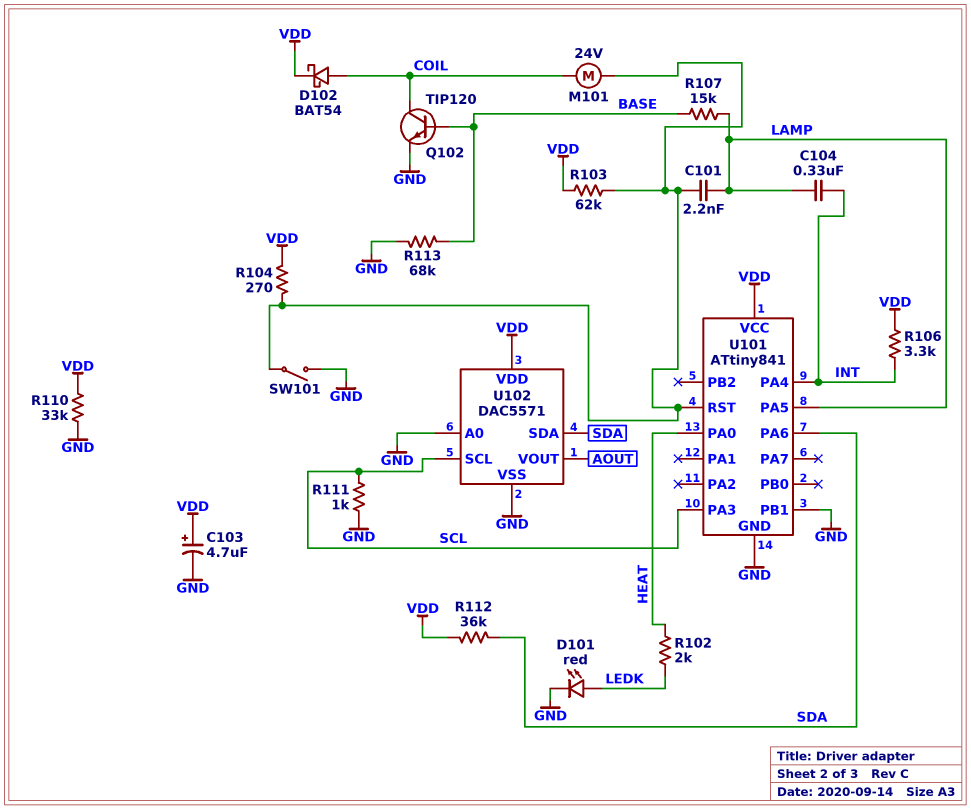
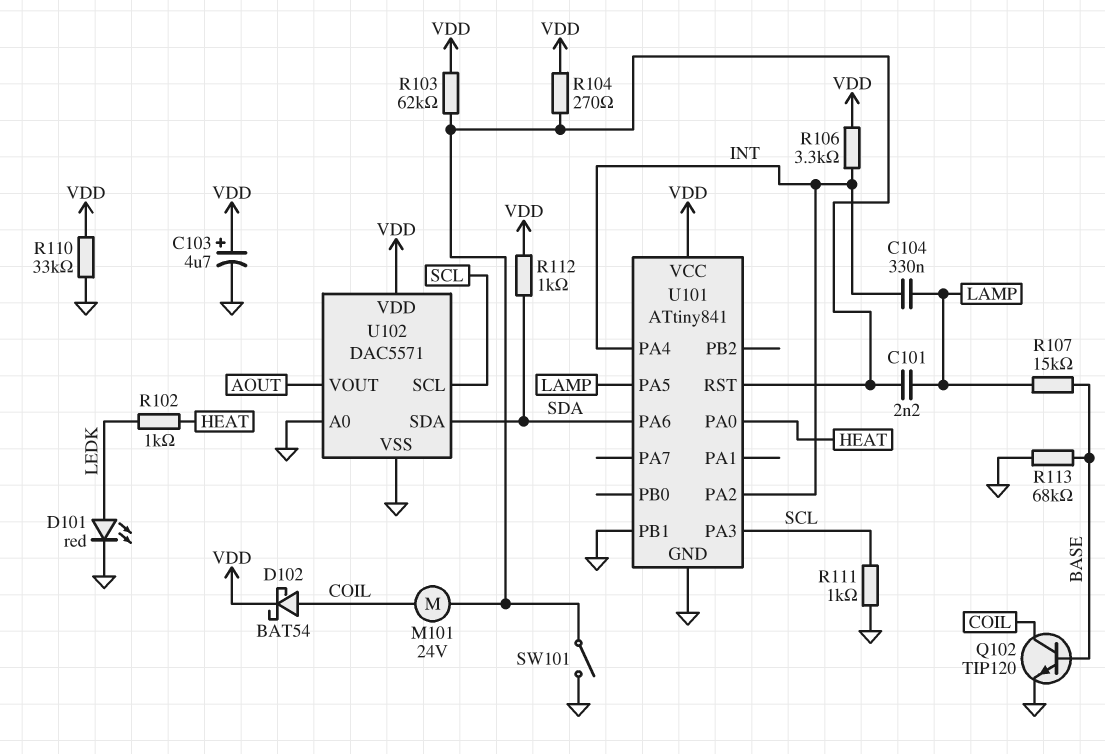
R102: 2k (HEAT, LEDK) -> 1k (HEAT, LEDK)
R112: 36k (SDA, VDD) -> 1k (SDA, VDD)
U101 pin PA2: none -> INT

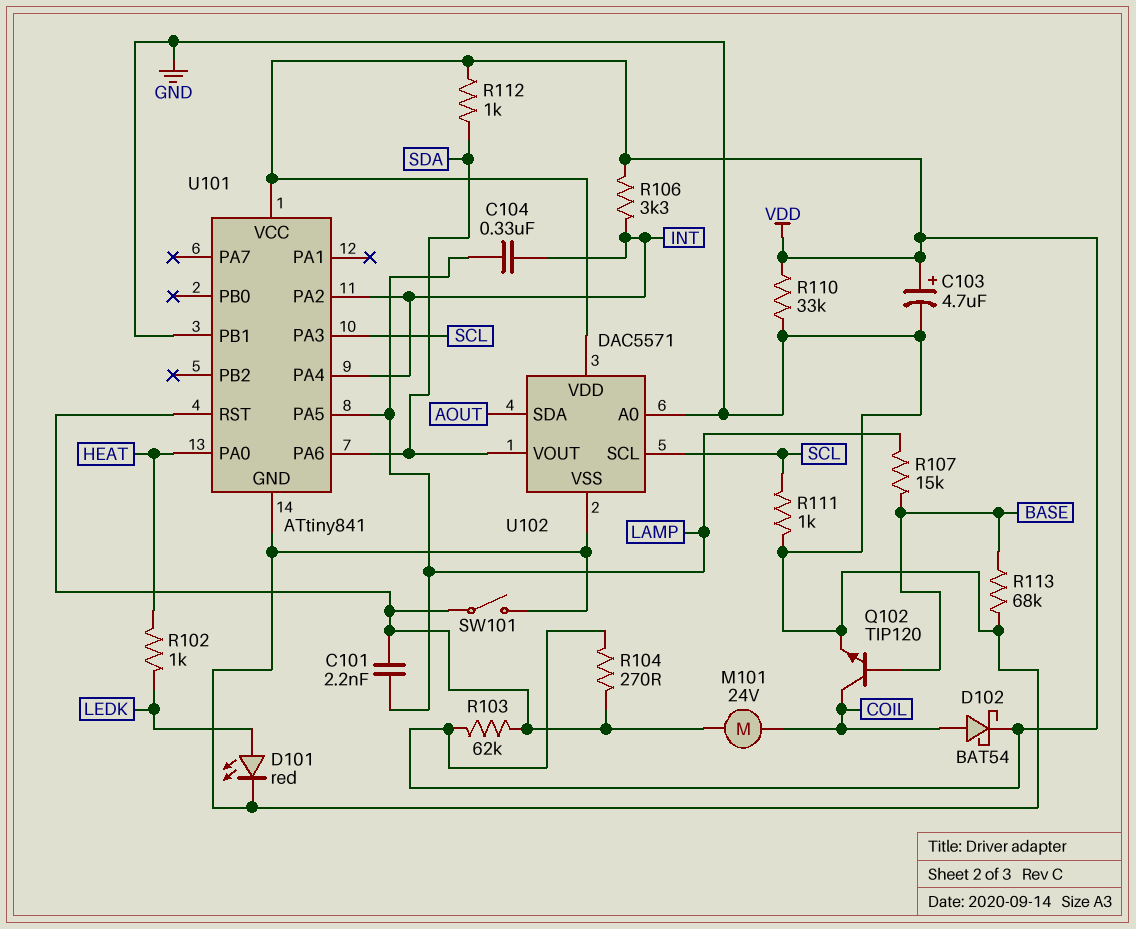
U102 pin SDA: SDA -> AOUT
U102 pin VOUT: AOUT -> SDA

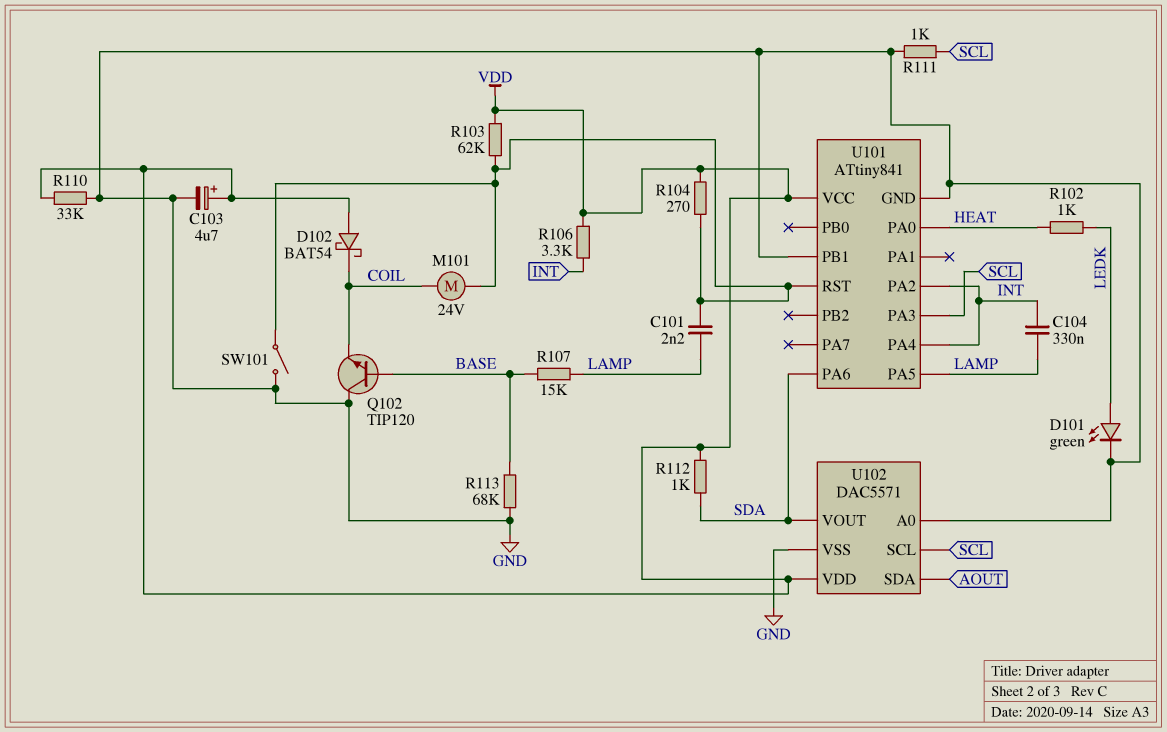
D101: LED red (A LEDK, K GND) -> LED green (A LEDK, K GND)
D102: schottky BAT54 (A COIL, K VDD) -> schottky BAT54 (A VDD, K COIL)
Q102: NPN TIP120 (B BASE, C COIL, E GND) -> NPN TIP120 (B BASE, C GND, E COIL)

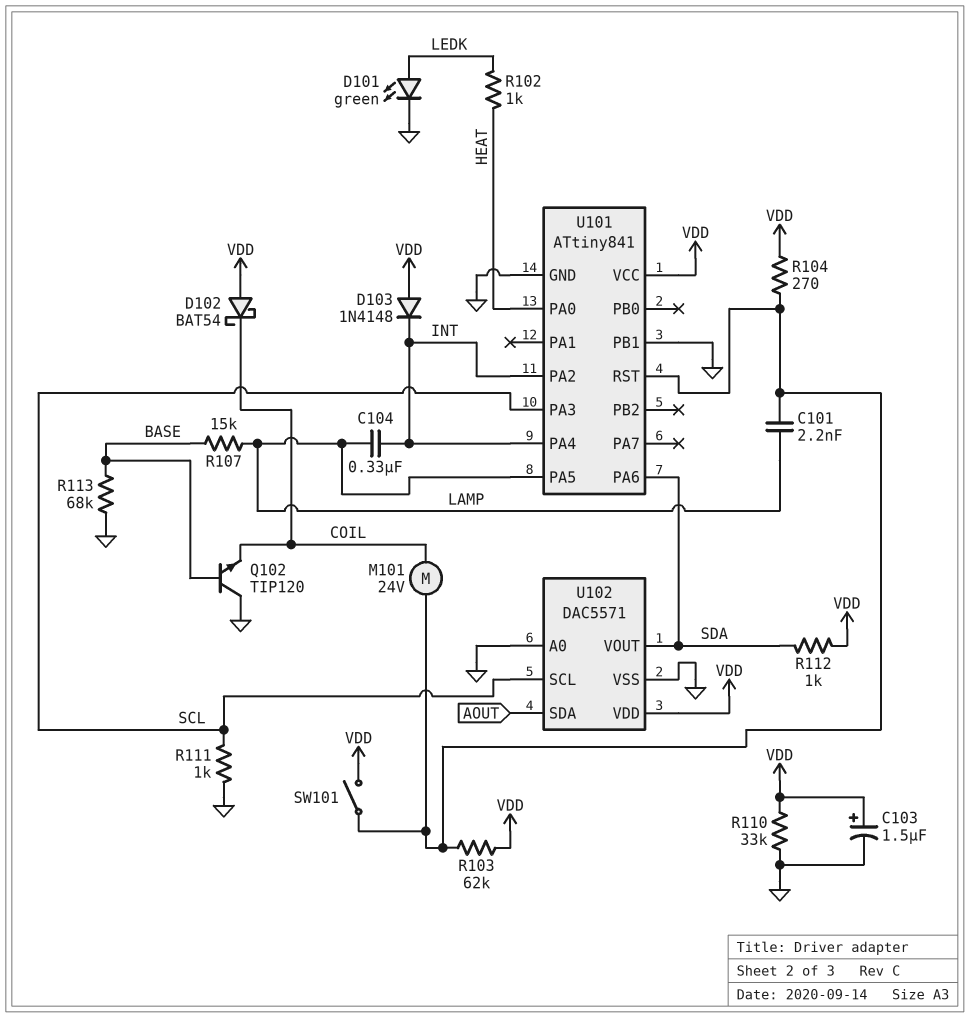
C103: 4.7uF (plus VDD, minus GND) -> 1.5uF (plus VDD, minus GND)
D103: none -> diode 1N4148 (A VDD, K INT)
R106: 3.3k (INT, VDD) -> none
SW101: switch (GND, U101/RST) -> switch (U101/RST, VDD)

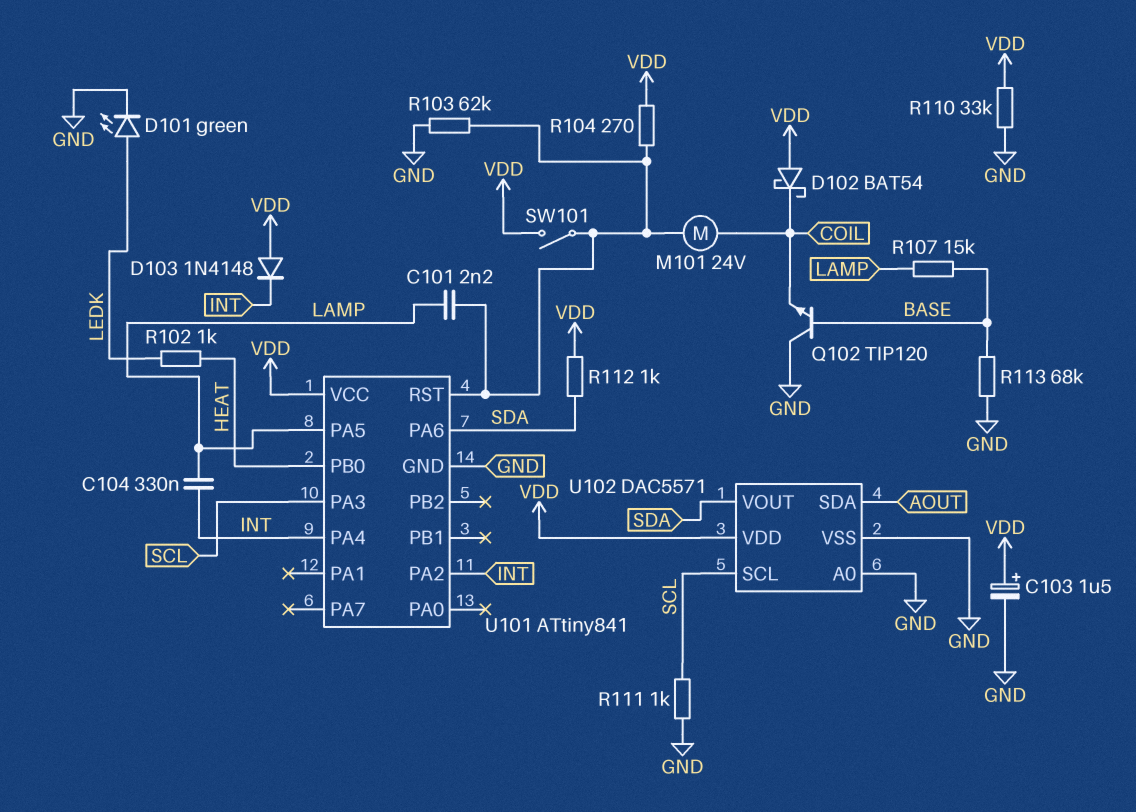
R103: 62k (U101/RST, VDD) -> 62k (GND, U101/RST)
U101 pin PA0: HEAT -> none
U101 pin PB0: none -> HEAT
U101 pin PB1: GND -> none

